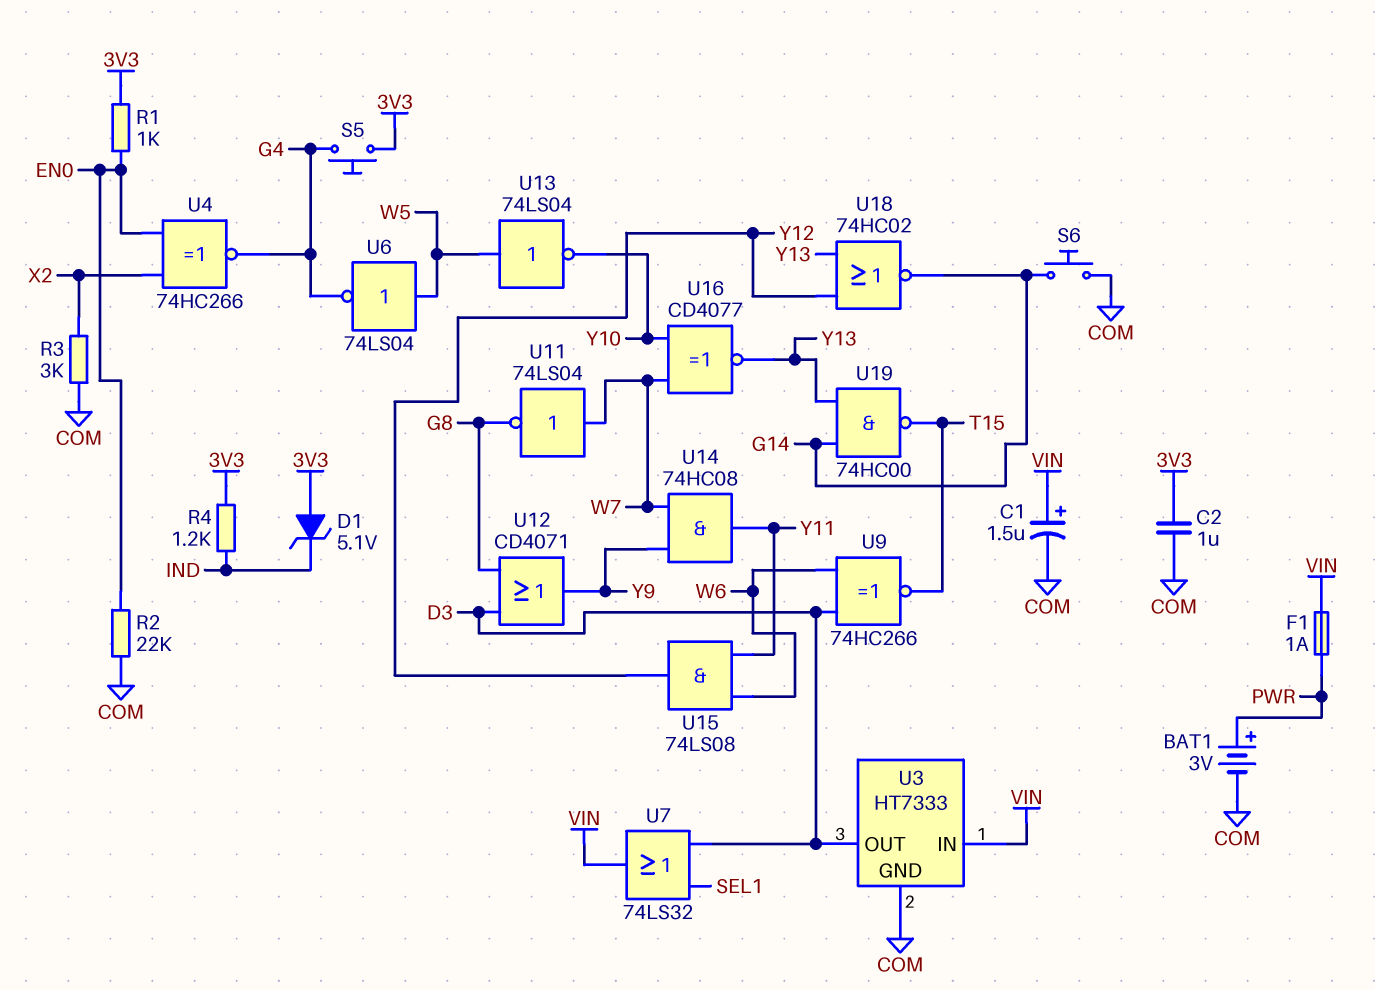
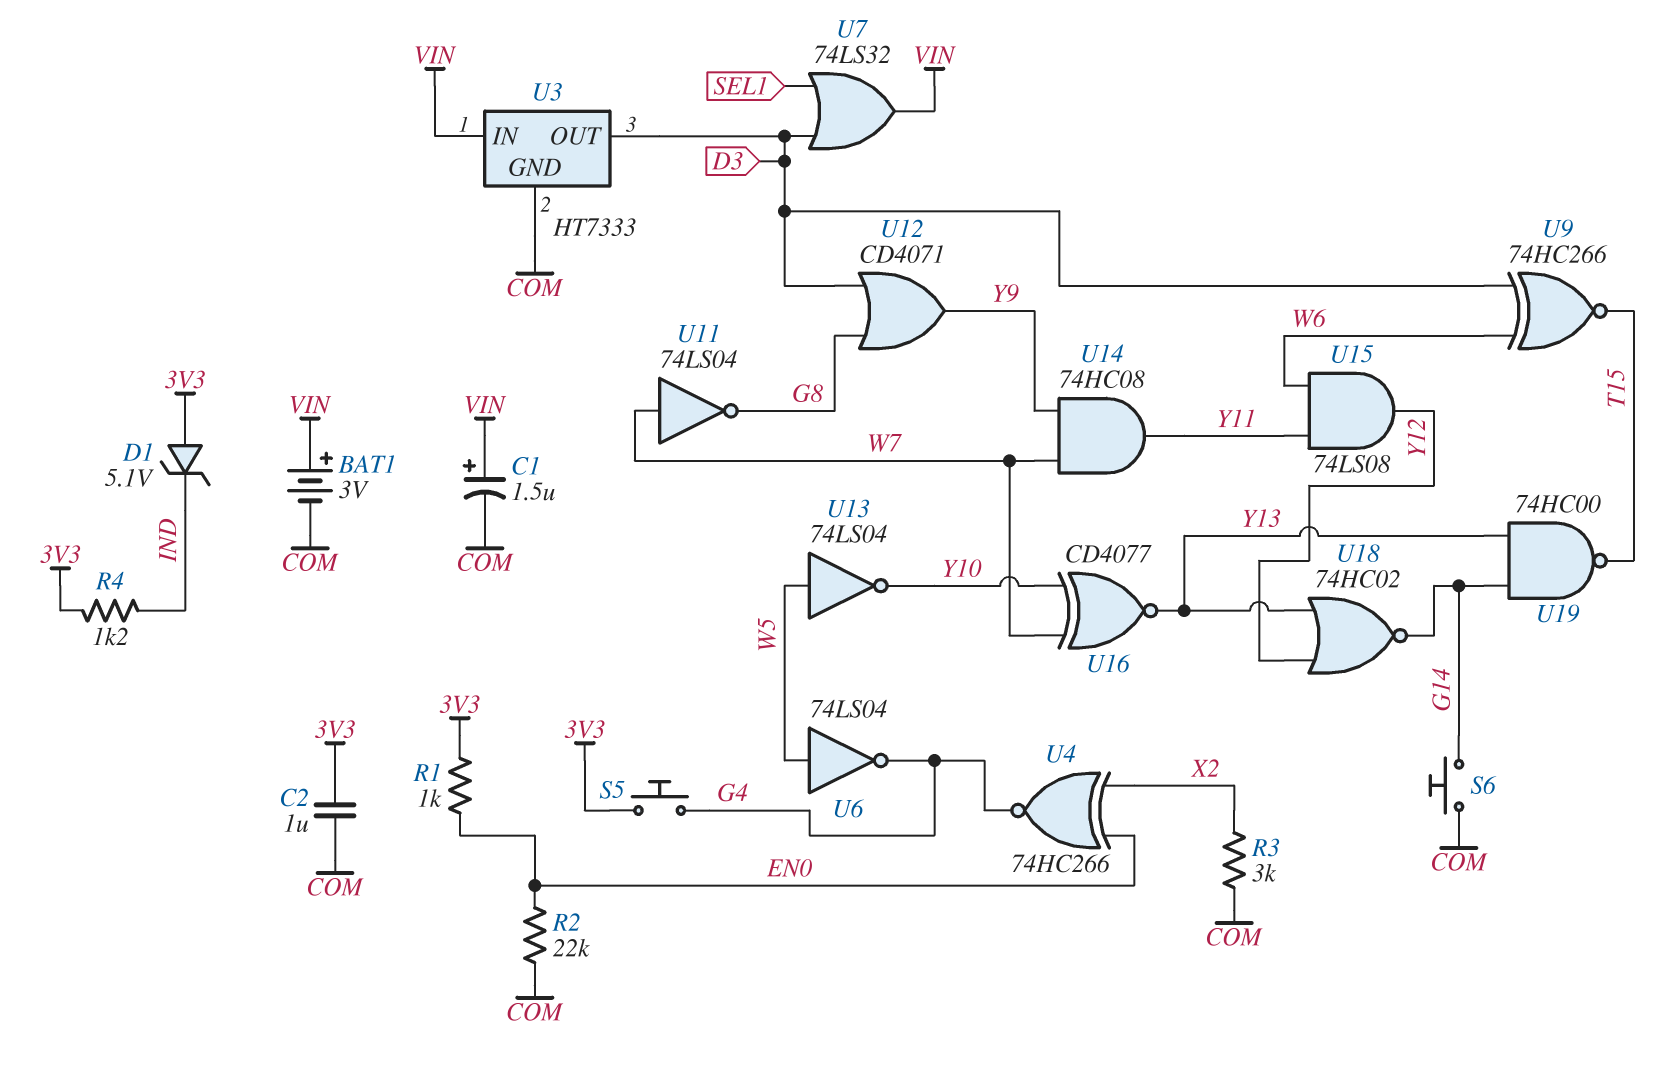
BAT1: 3V (plus PWR, minus COM) -> 3V (plus VIN, minus COM)
F1: 1A (PWR, VIN) -> none

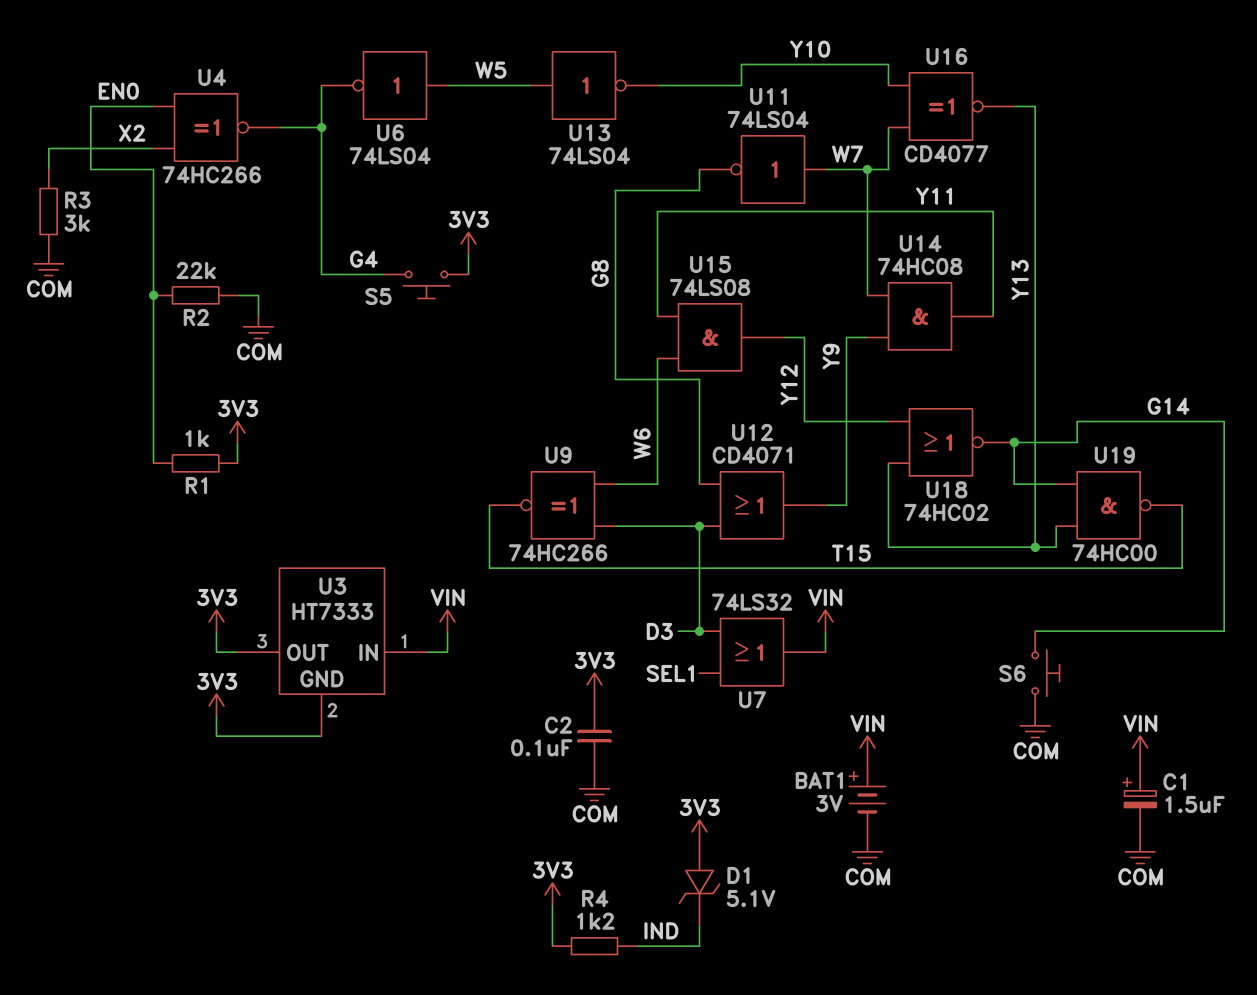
C2: 1uF (3V3, COM) -> 100nF (3V3, COM)
U3 pin GND: COM -> 3V3
U3 pin OUT: D3 -> 3V3

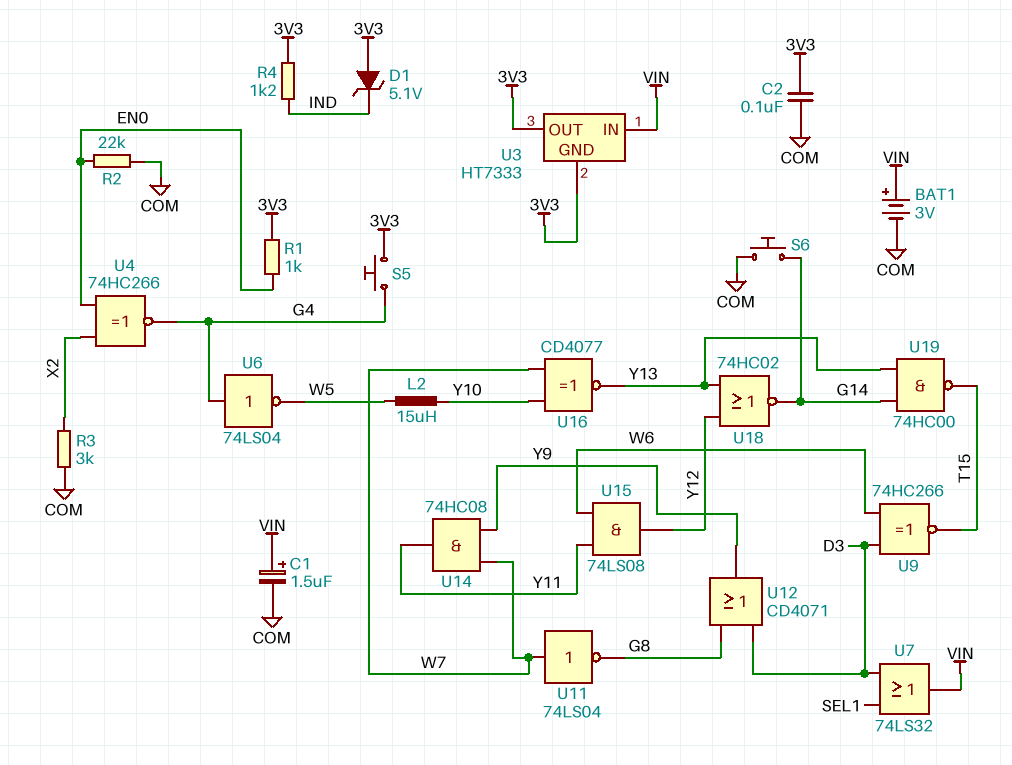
L2: none -> 15uH (W5, Y10)
U6: NOT 74LS04 (in W5, out G4) -> NOT 74LS04 (in G4, out W5)
U13: NOT 74LS04 (in W5, out Y10) -> none

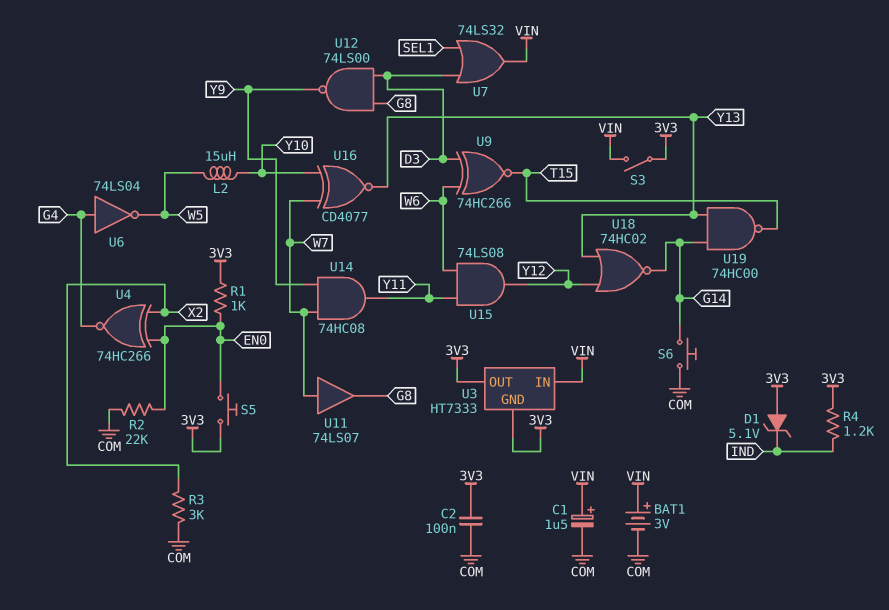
S3: none -> switch (3V3, VIN)
S5: button (3V3, G4) -> button (3V3, EN0)
U11: NOT 74LS04 (in W7, out G8) -> buffer 74LS07 (in W7, out G8)
U12: OR CD4071 (in D3, in G8, out Y9) -> NAND 74LS00 (in D3, in G8, out Y9)

